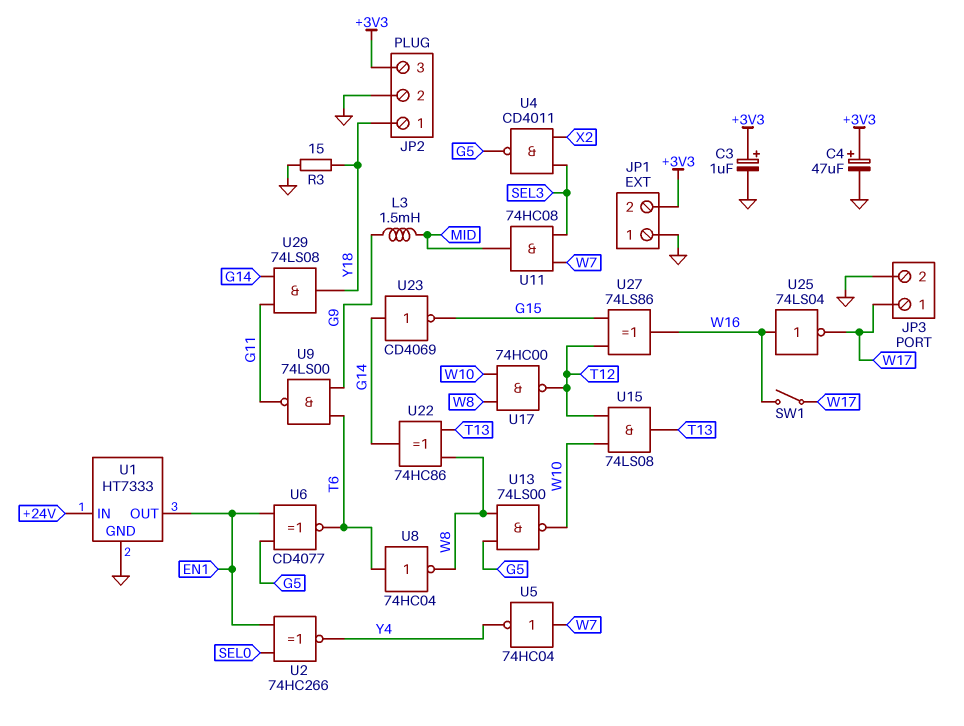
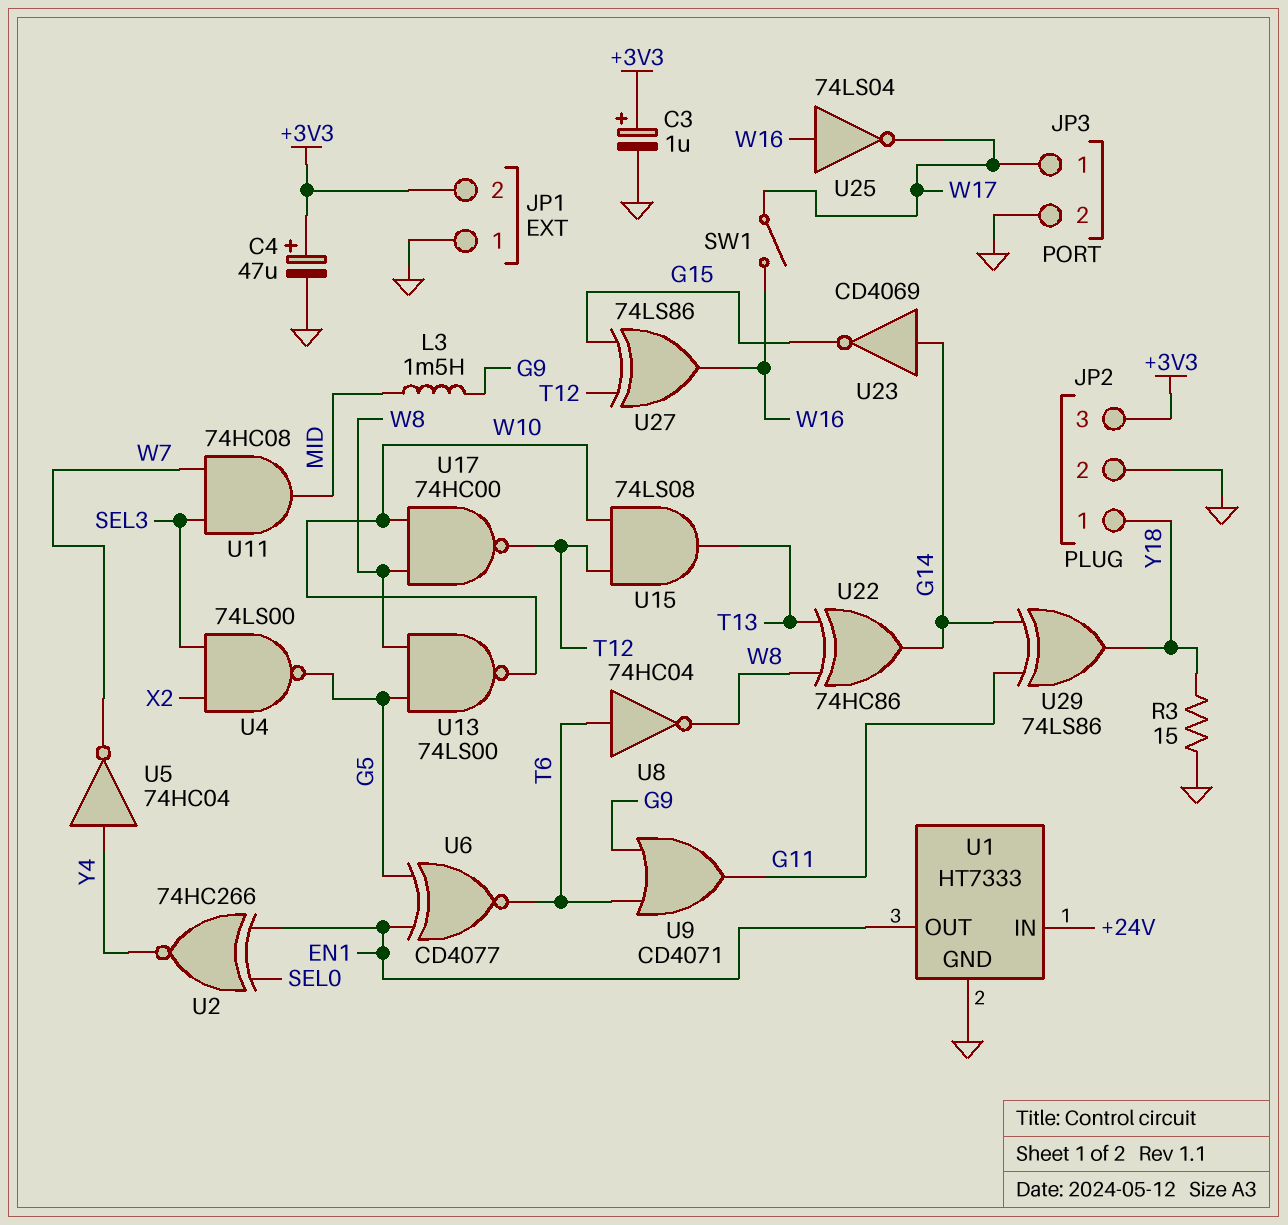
U4: NAND CD4011 (in SEL3, in X2, out G5) -> NAND 74LS00 (in SEL3, in X2, out G5)
U5: NOT 74HC04 (in W7, out Y4) -> NOT 74HC04 (in Y4, out W7)
U9: NAND 74LS00 (in G9, in T6, out G11) -> OR CD4071 (in G9, in T6, out G11)
U29: AND 74LS08 (in G11, in G14, out Y18) -> XOR 74LS86 (in G11, in G14, out Y18)

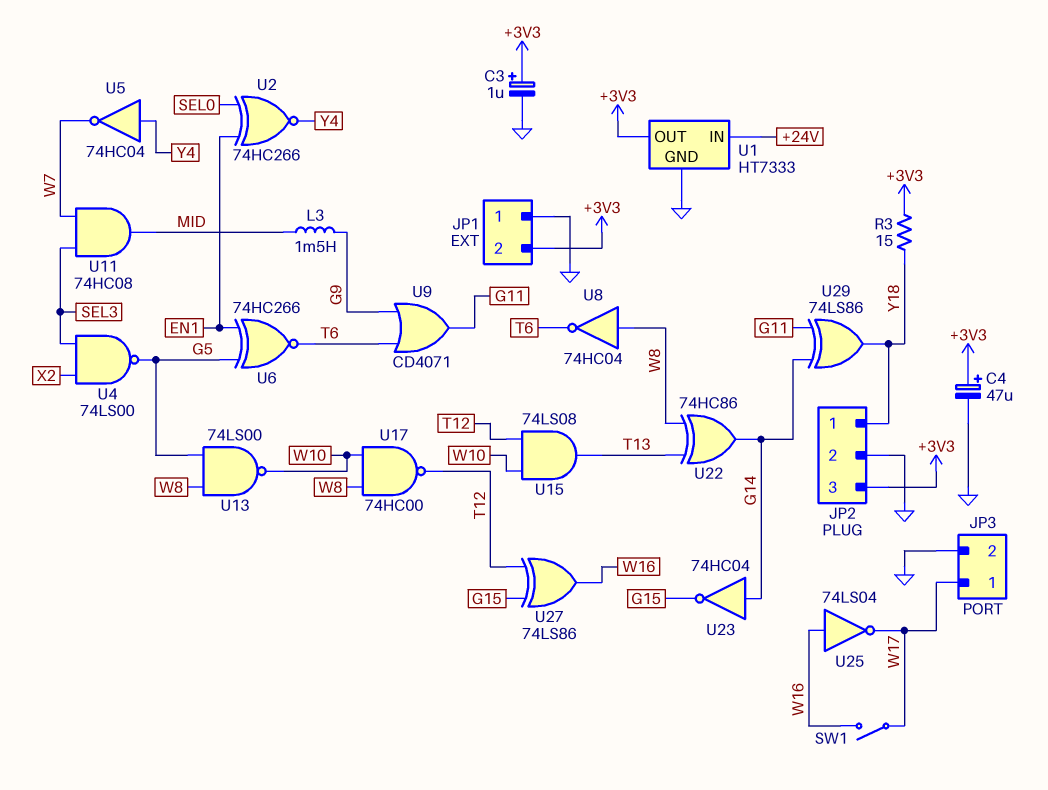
R3: 15 (GND, Y18) -> 15 (+3V3, Y18)
U1 pin OUT: EN1 -> +3V3
U6: XNOR CD4077 (in EN1, in G5, out T6) -> XNOR 74HC266 (in EN1, in G5, out T6)
U8: NOT 74HC04 (in T6, out W8) -> NOT 74HC04 (in W8, out T6)
U23: NOT CD4069 (in G14, out G15) -> NOT 74HC04 (in G14, out G15)

